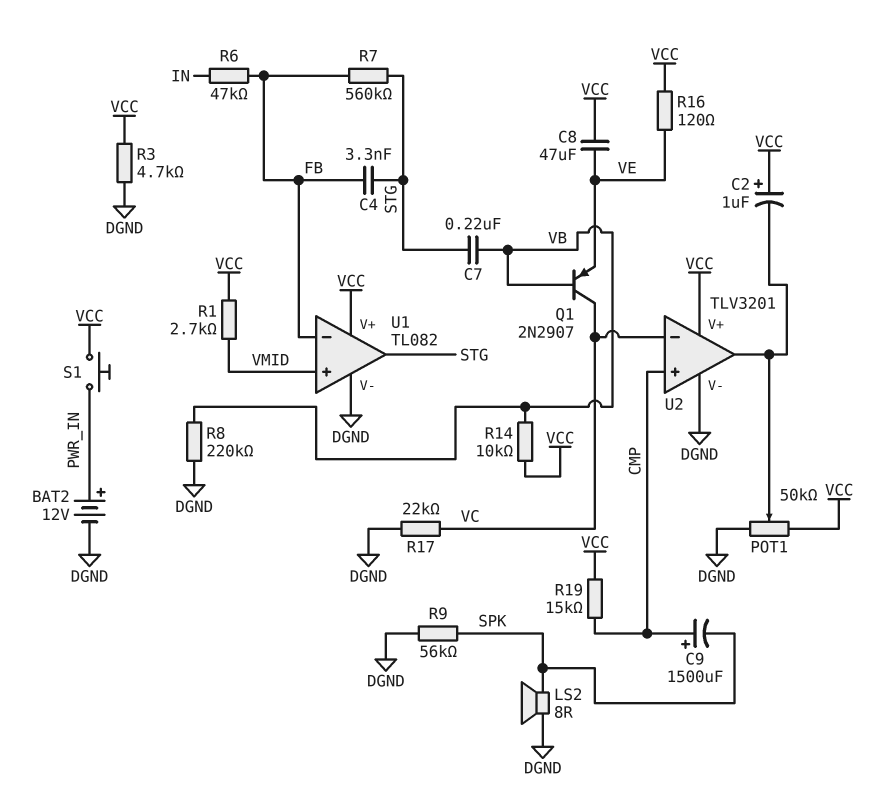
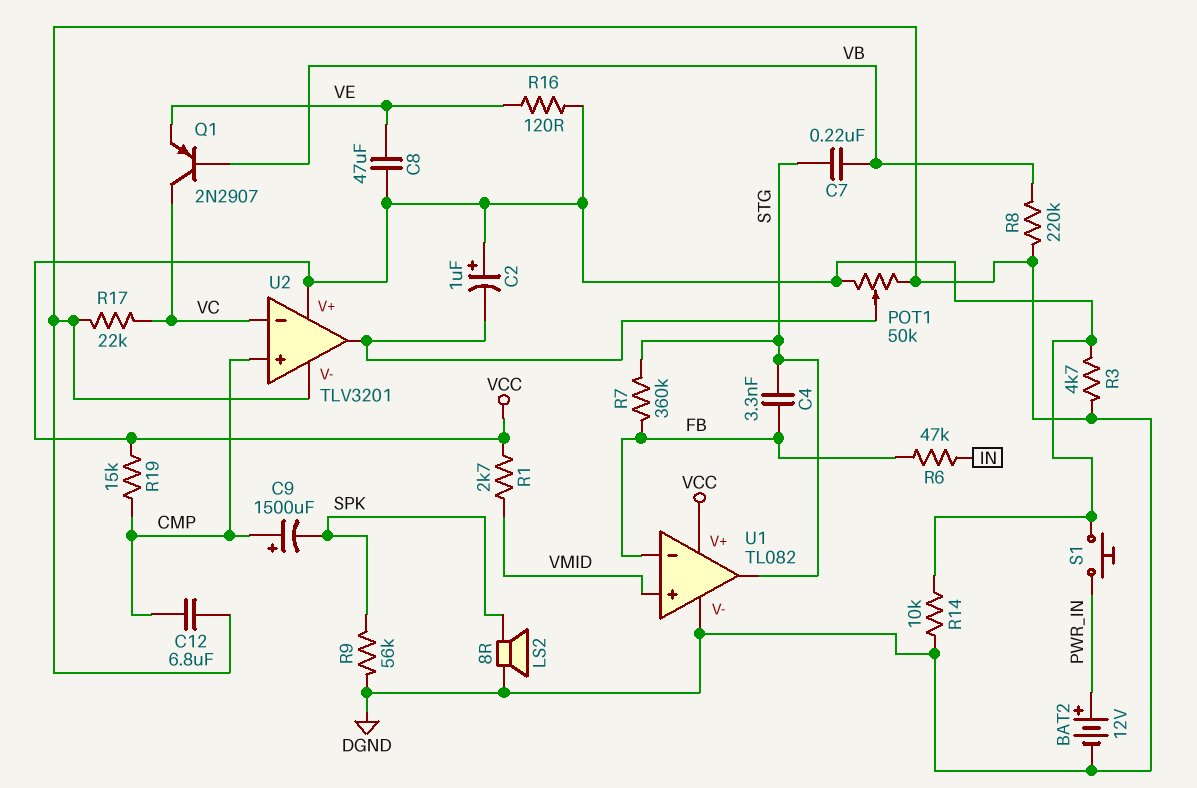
C12: none -> 6.8uF (CMP, DGND)
R7: 560k (FB, STG) -> 360k (FB, STG)
R14: 10k (VB, VCC) -> 10k (DGND, VCC)

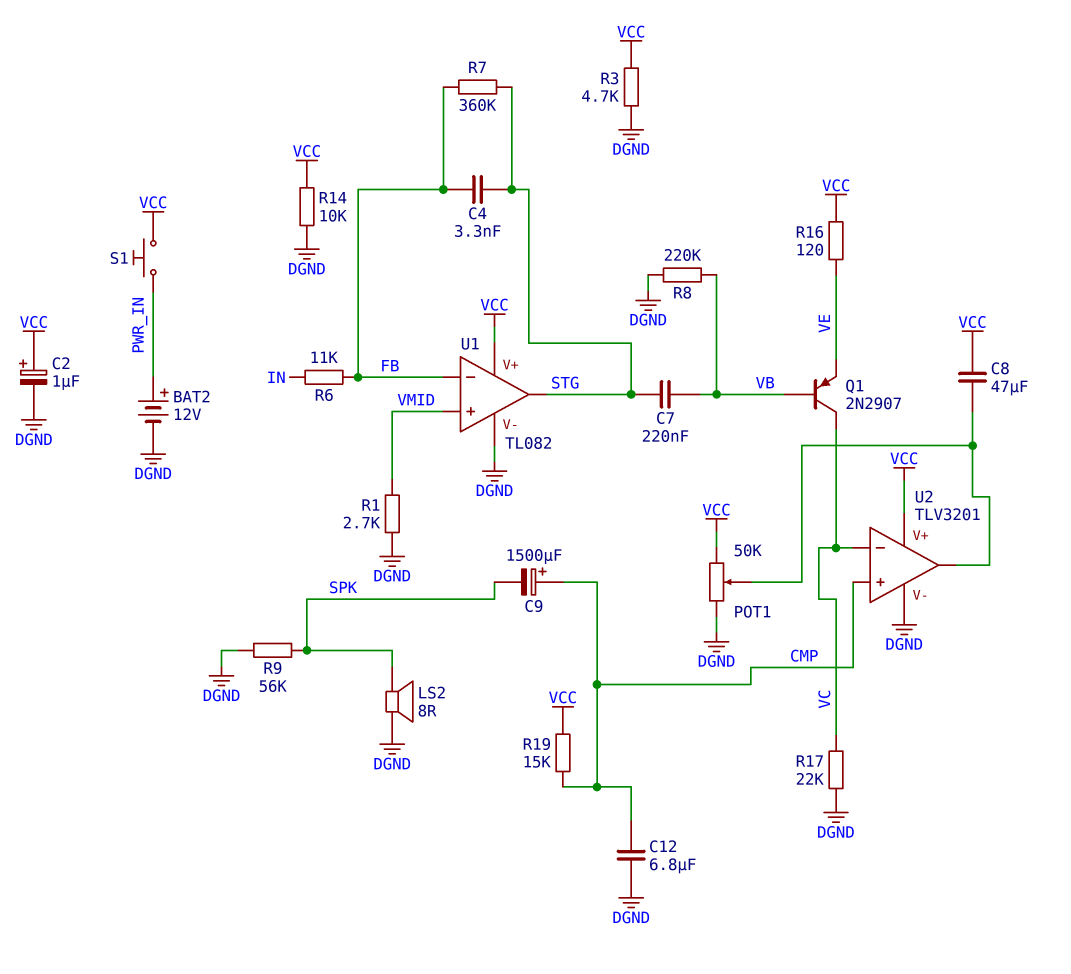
C2: 1uF (plus VCC, minus U2/out) -> 1uF (plus VCC, minus DGND)
C8: 47uF (VCC, VE) -> 47uF (U2/out, VCC)
R1: 2.7k (VCC, VMID) -> 2.7k (DGND, VMID)
R6: 47k (FB, IN) -> 11k (FB, IN)

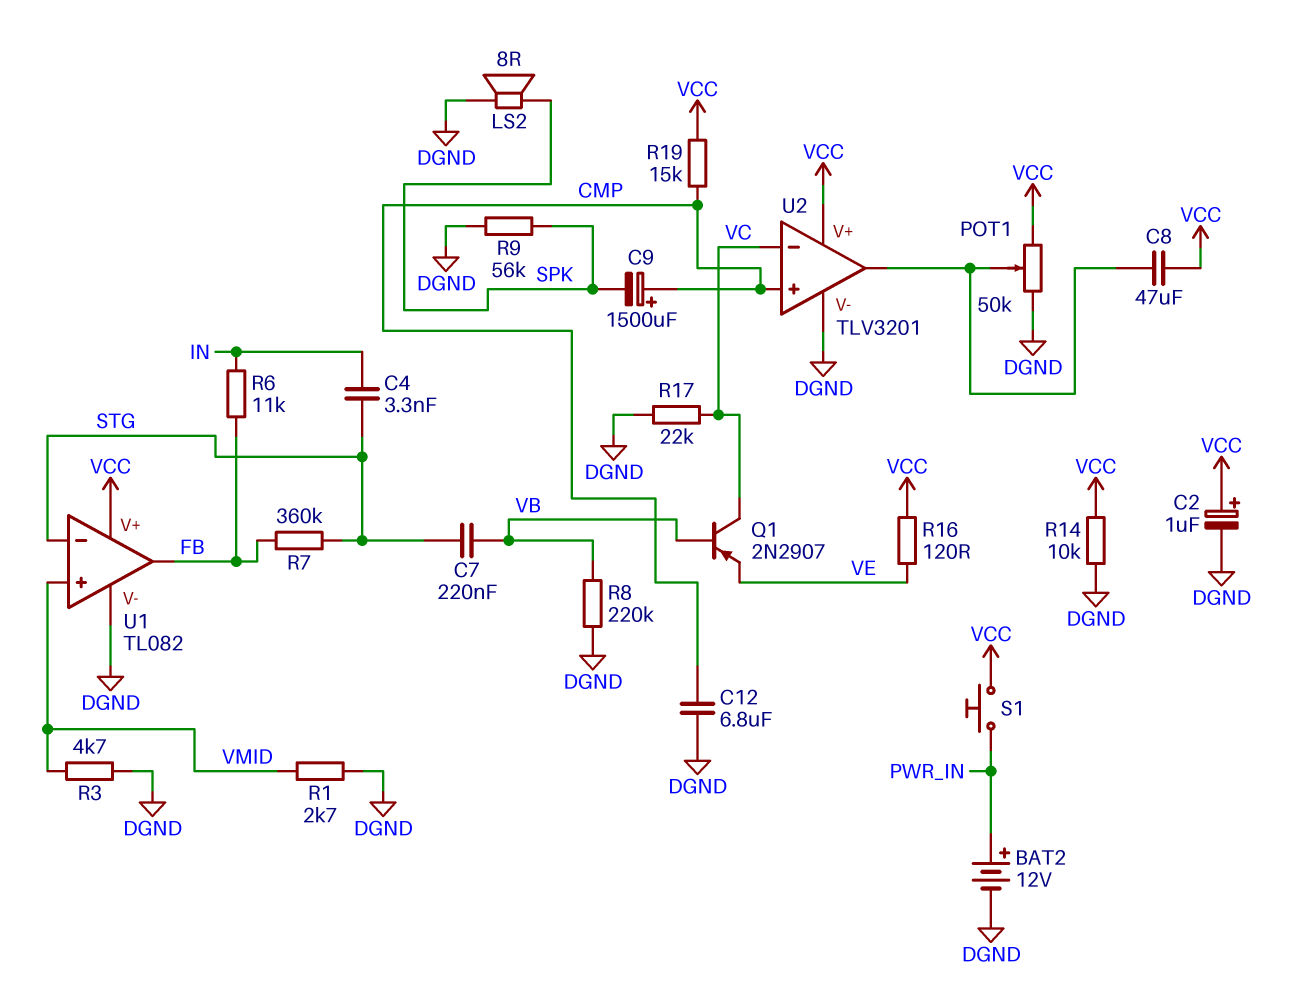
C4: 3.3nF (FB, STG) -> 3.3nF (IN, STG)
R3: 4.7k (DGND, VCC) -> 4.7k (DGND, VMID)
U1 pin in-: FB -> STG
U1 pin out: STG -> FB

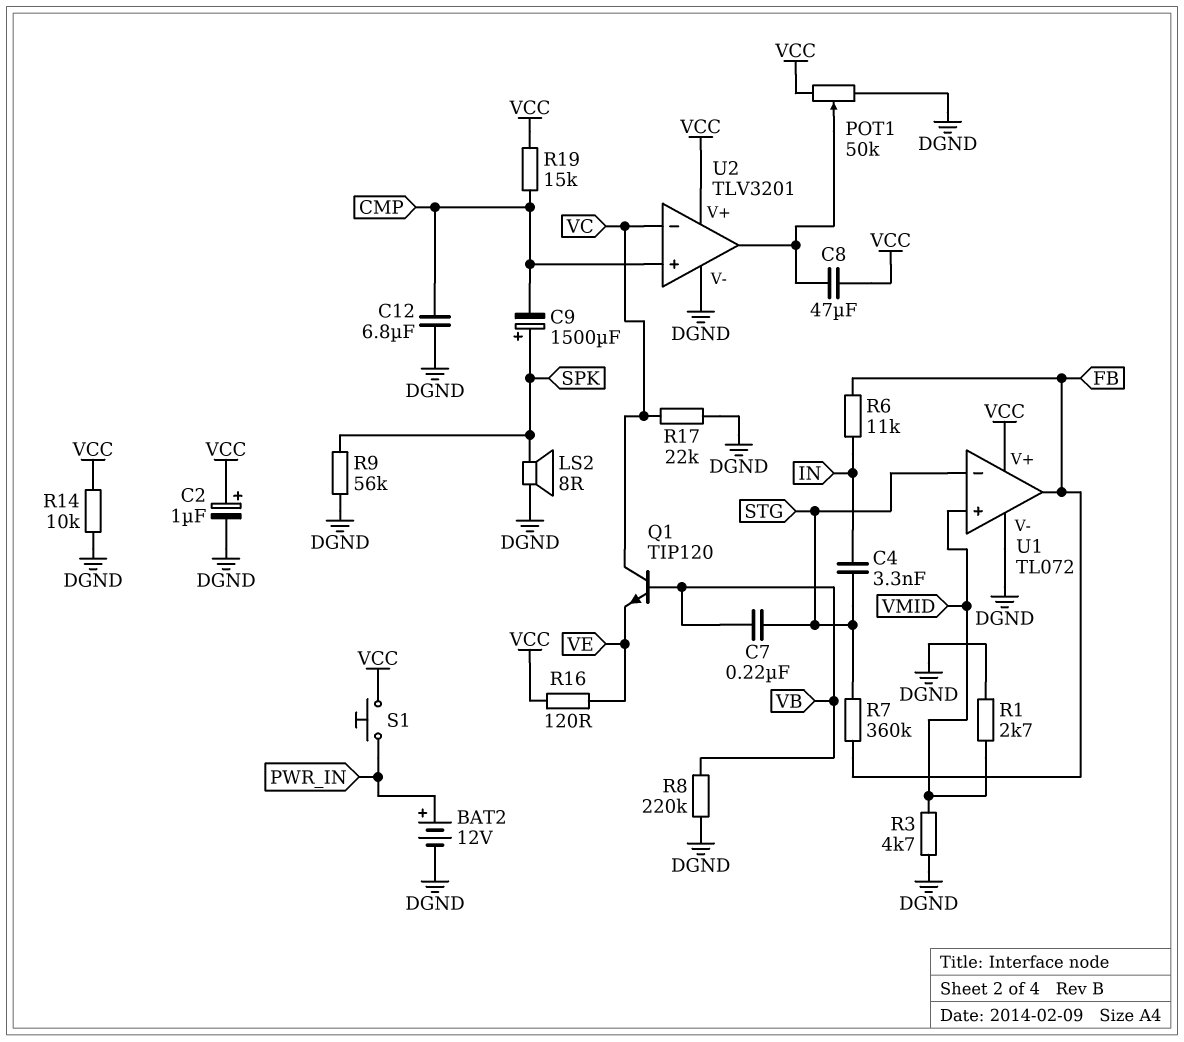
C9: 1500uF (plus CMP, minus SPK) -> 1500uF (plus SPK, minus CMP)
Q1: PNP 2N2907 (B VB, C VC, E VE) -> NPN TIP120 (B VB, C VC, E VE)
U1: TL082 -> TL072

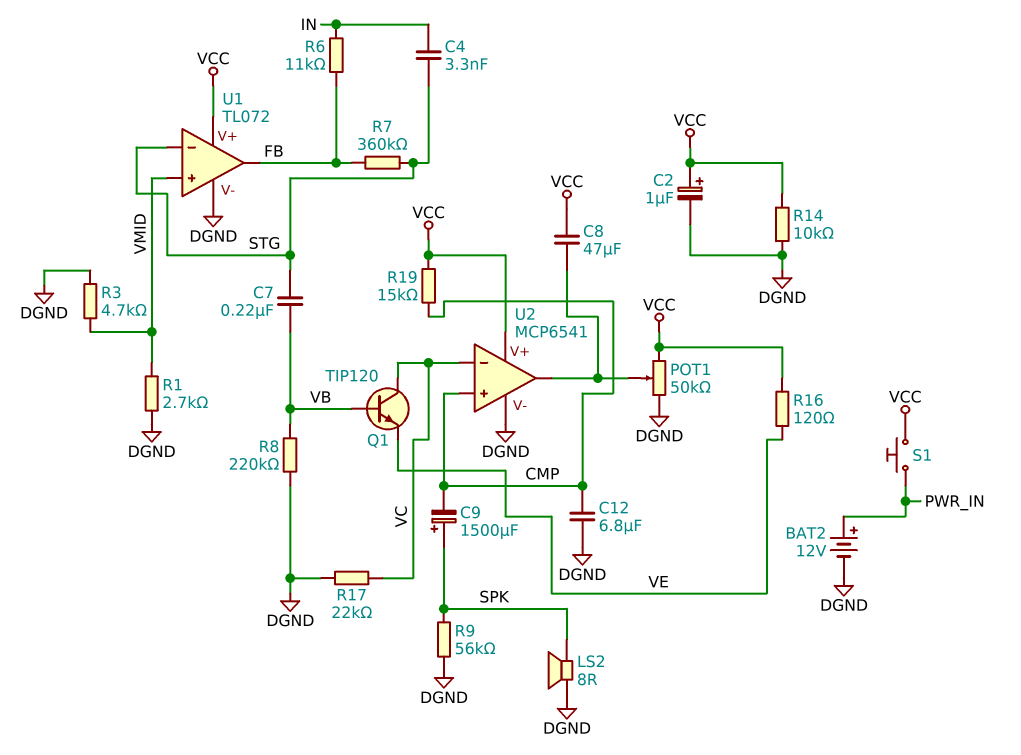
U2: TLV3201 -> MCP6541

